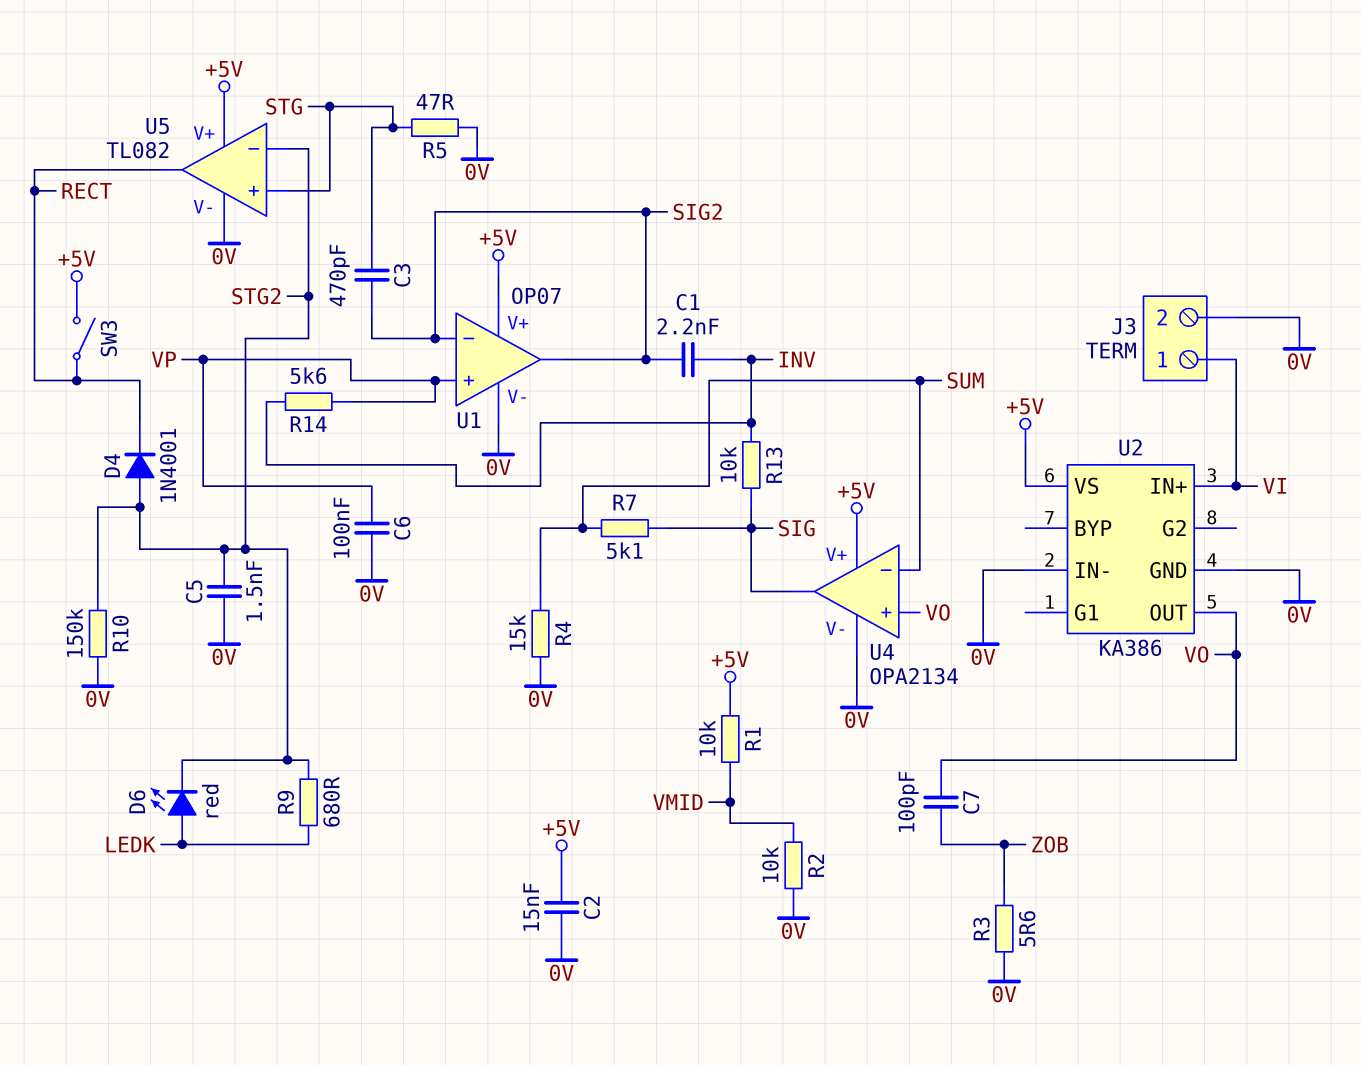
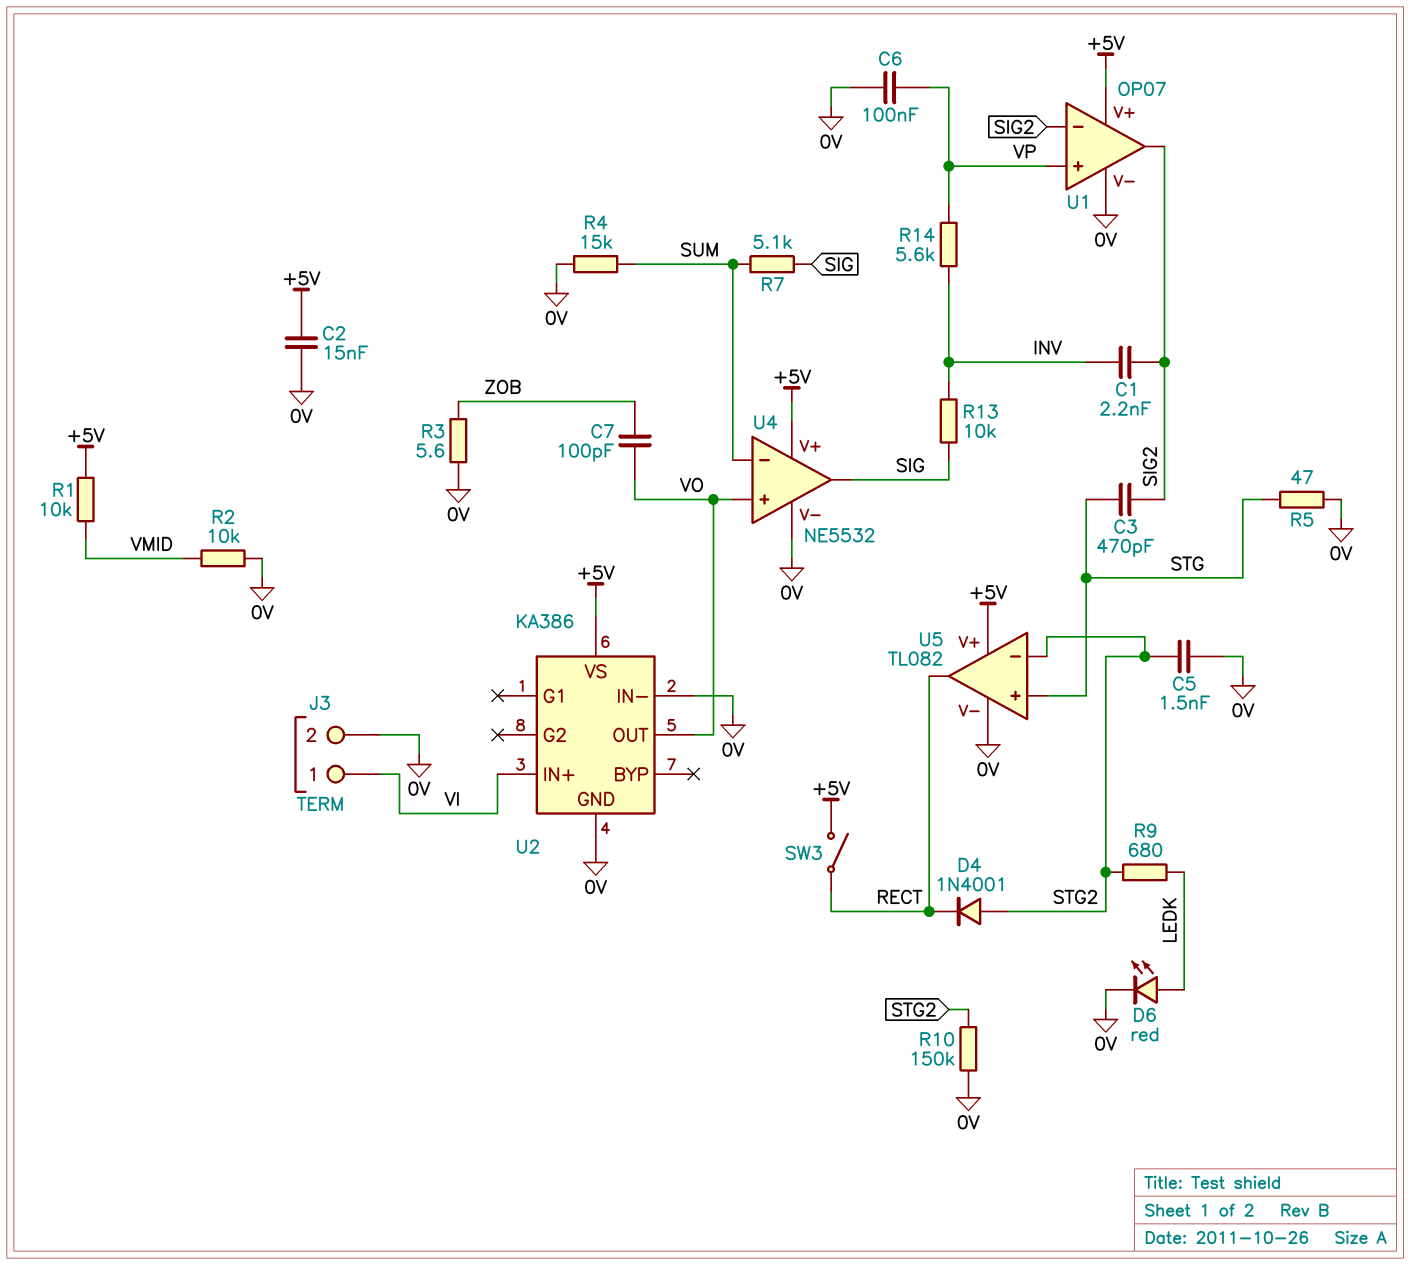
D6: LED red (A LEDK, K STG2) -> LED red (A LEDK, K 0V)
U4: OPA2134 -> NE5532

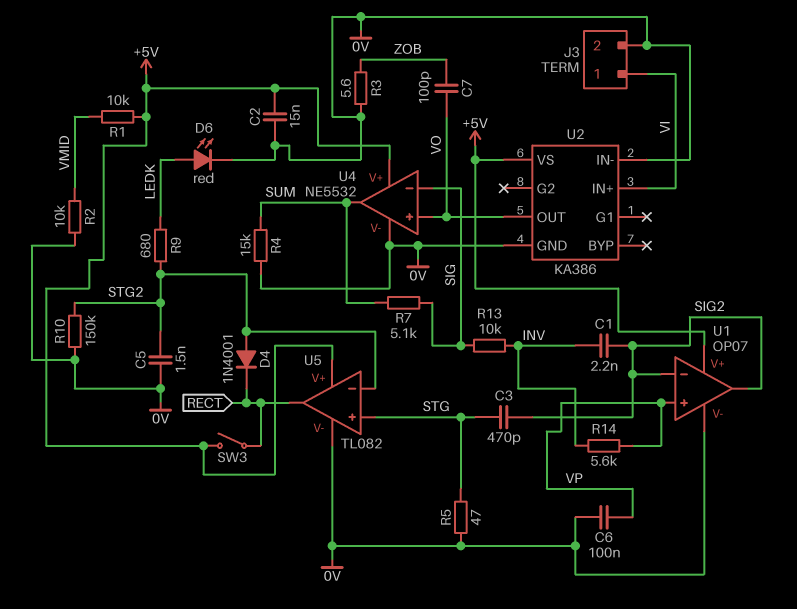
U4 pin in-: SUM -> SIG
U4 pin out: SIG -> SUM

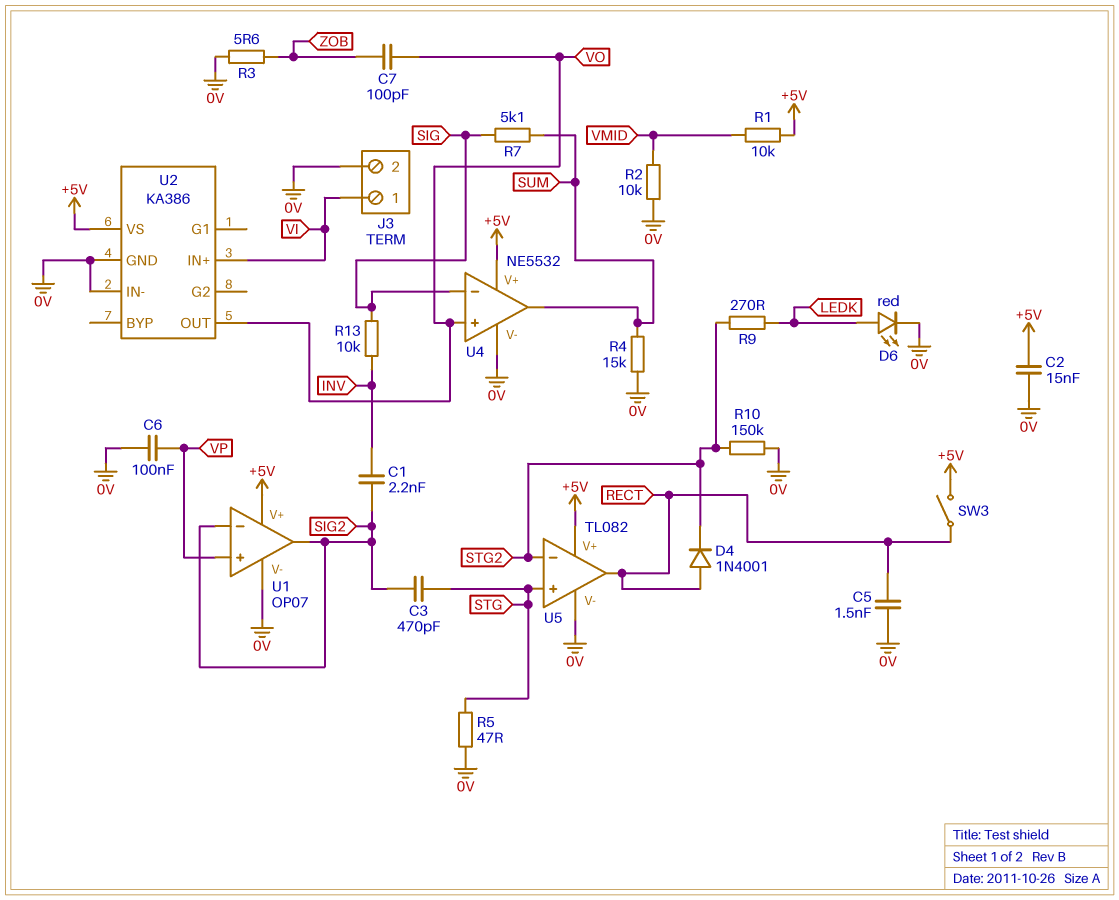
C5: 1.5nF (0V, STG2) -> 1.5nF (0V, RECT)
D4: diode 1N4001 (A STG2, K RECT) -> diode 1N4001 (A RECT, K STG2)
R9: 680 (LEDK, STG2) -> 270 (LEDK, STG2)
R14: 5.6k (INV, VP) -> none

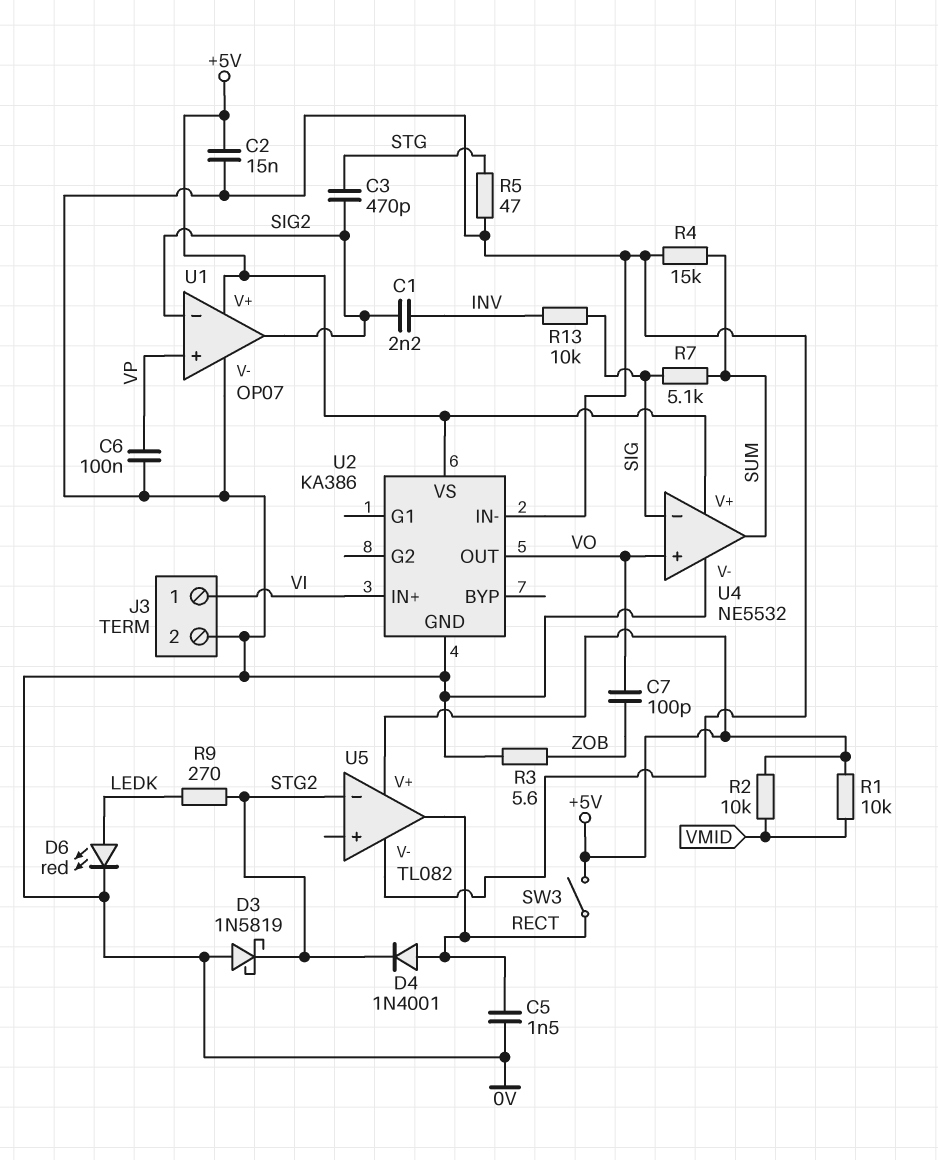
D3: none -> schottky 1N5819 (A 0V, K STG2)
R2: 10k (0V, VMID) -> 10k (+5V, VMID)
R10: 150k (0V, STG2) -> none
U5 pin in+: STG -> none

